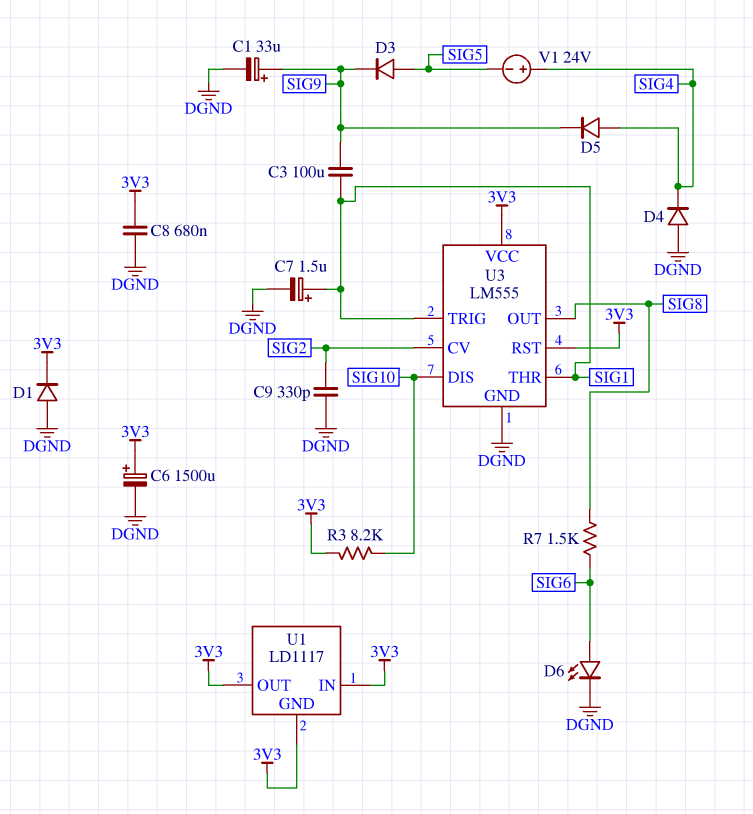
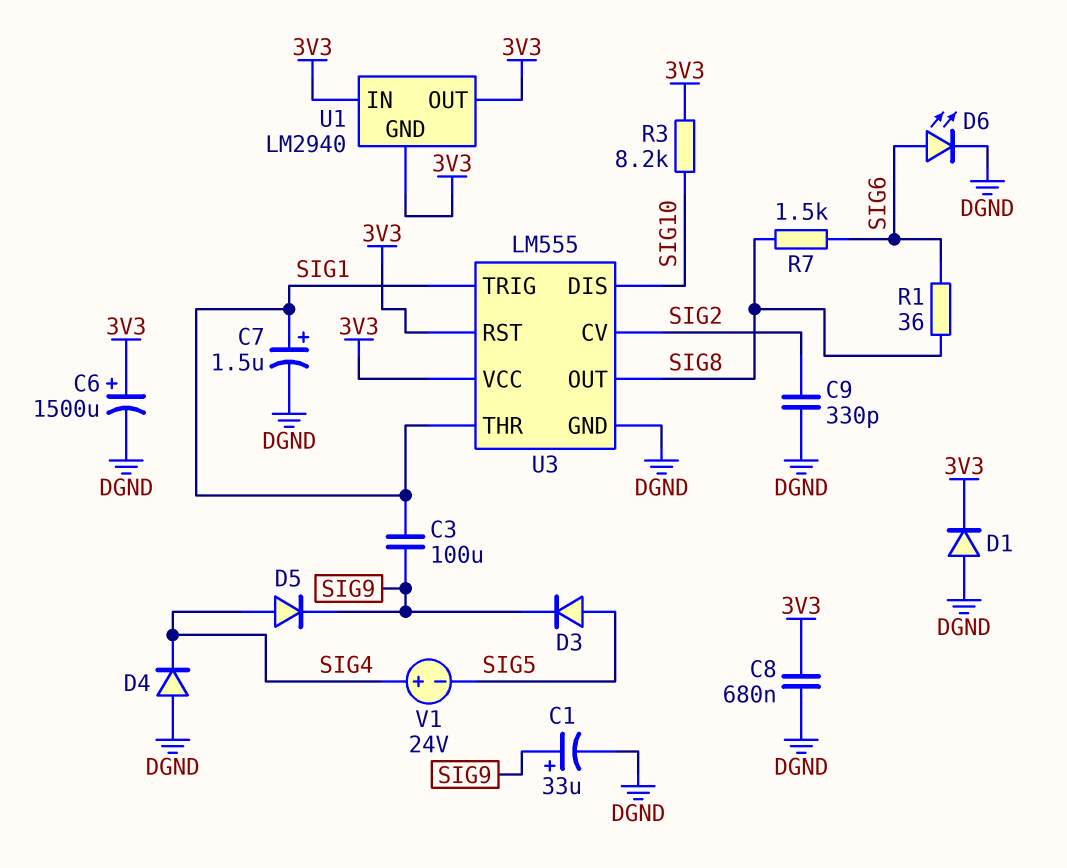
R1: none -> 36 (SIG6, SIG8)
U1: LD1117 -> LM2940

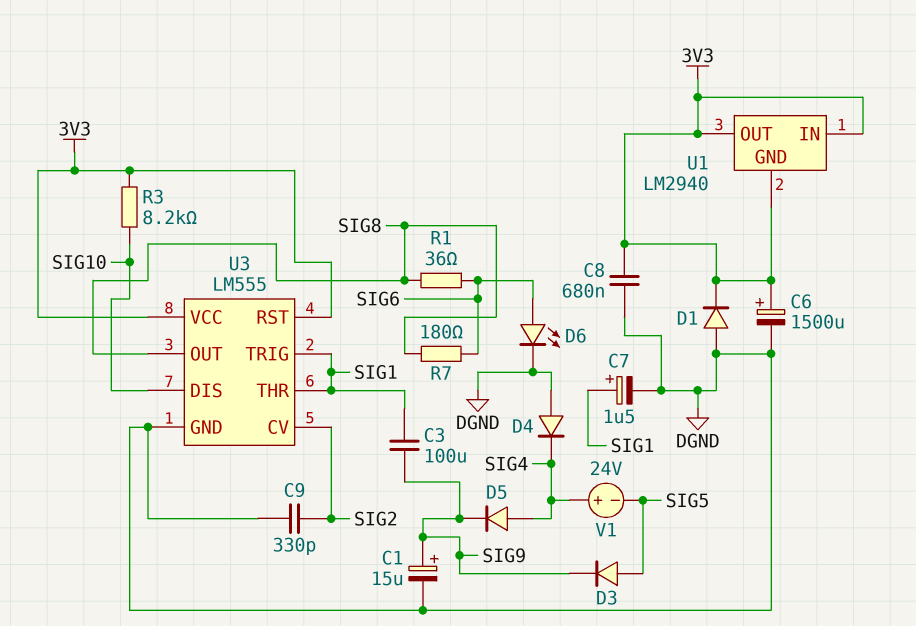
C1: 33uF (plus SIG9, minus DGND) -> 15uF (plus SIG9, minus DGND)
R7: 1.5k (SIG6, SIG8) -> 180 (SIG6, SIG8)

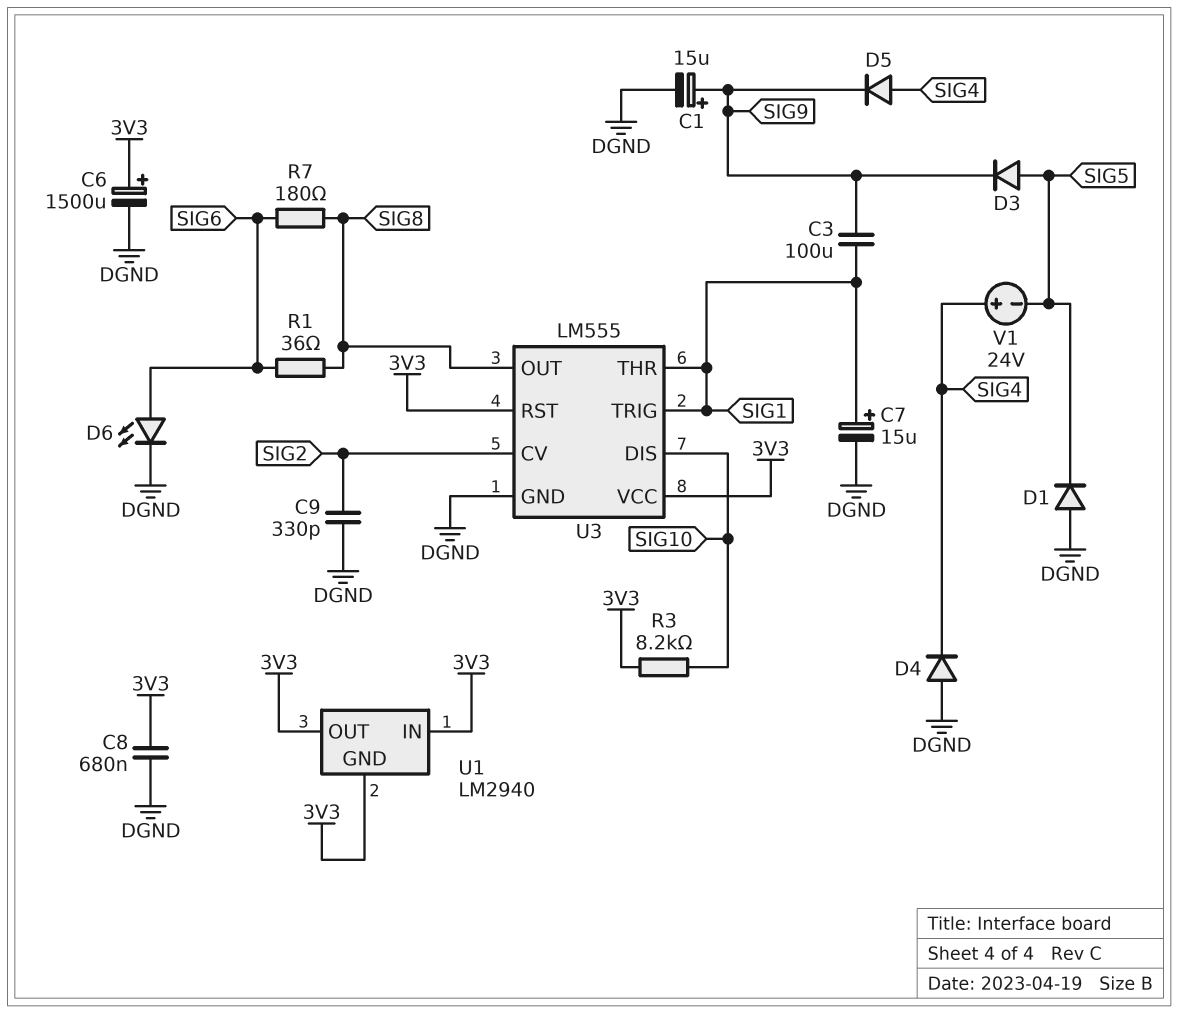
C7: 1.5uF (plus SIG1, minus DGND) -> 15uF (plus SIG1, minus DGND)
D1: diode (A DGND, K 3V3) -> diode (A DGND, K SIG5)

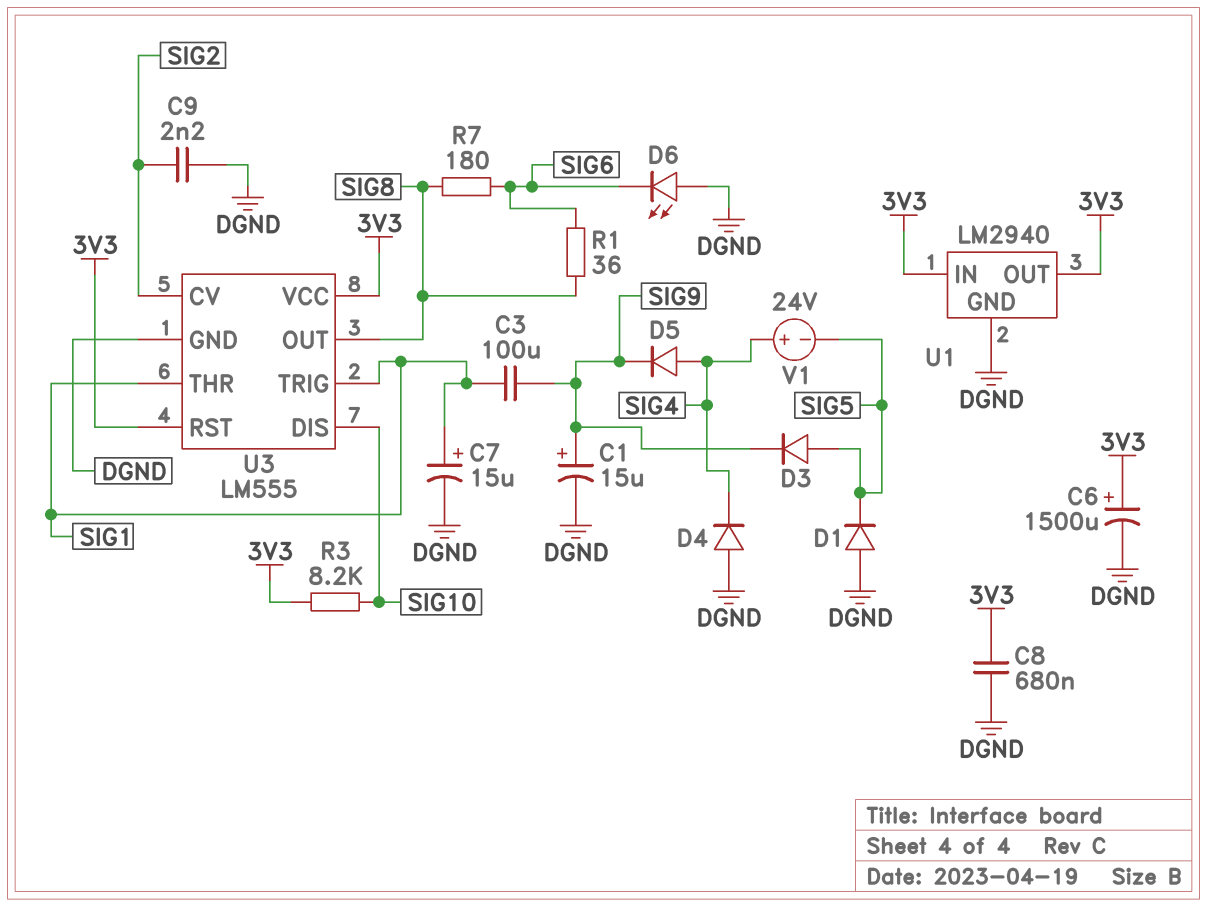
C9: 330pF (DGND, SIG2) -> 2.2nF (DGND, SIG2)
D6: LED (A SIG6, K DGND) -> LED (A DGND, K SIG6)
U1 pin GND: 3V3 -> DGND

